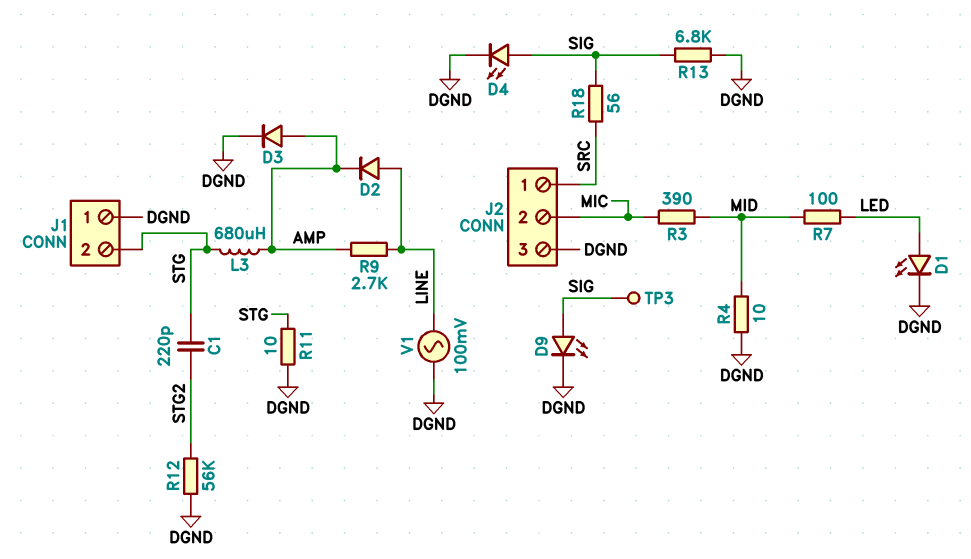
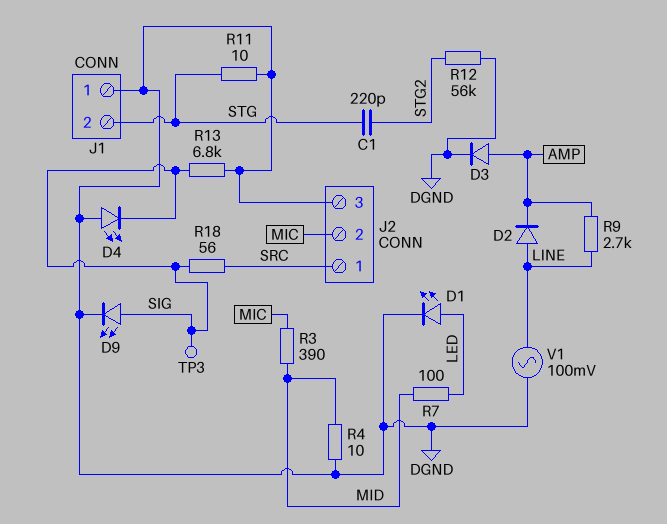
D4: LED (A SIG, K DGND) -> LED (A DGND, K SIG)
L3: 680uH (AMP, STG) -> none

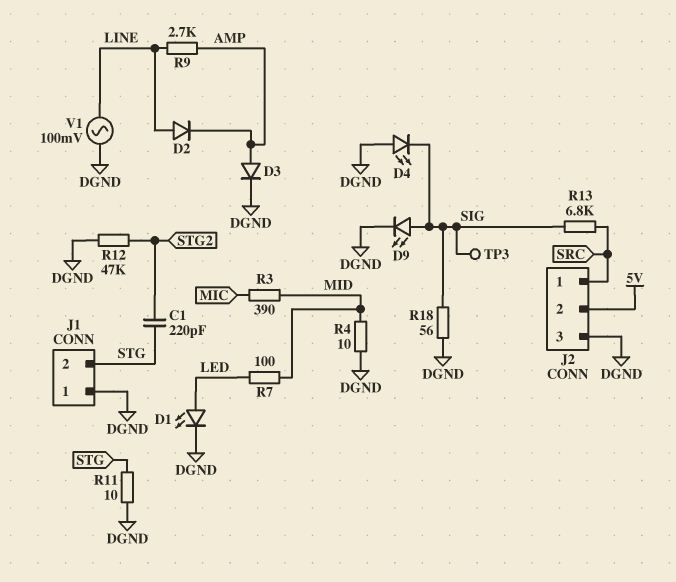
J2 pin 2: MIC -> 5V
R12: 56k (DGND, STG2) -> 47k (DGND, STG2)
R13: 6.8k (DGND, SIG) -> 6.8k (SIG, SRC)
R18: 56 (SIG, SRC) -> 56 (DGND, SIG)

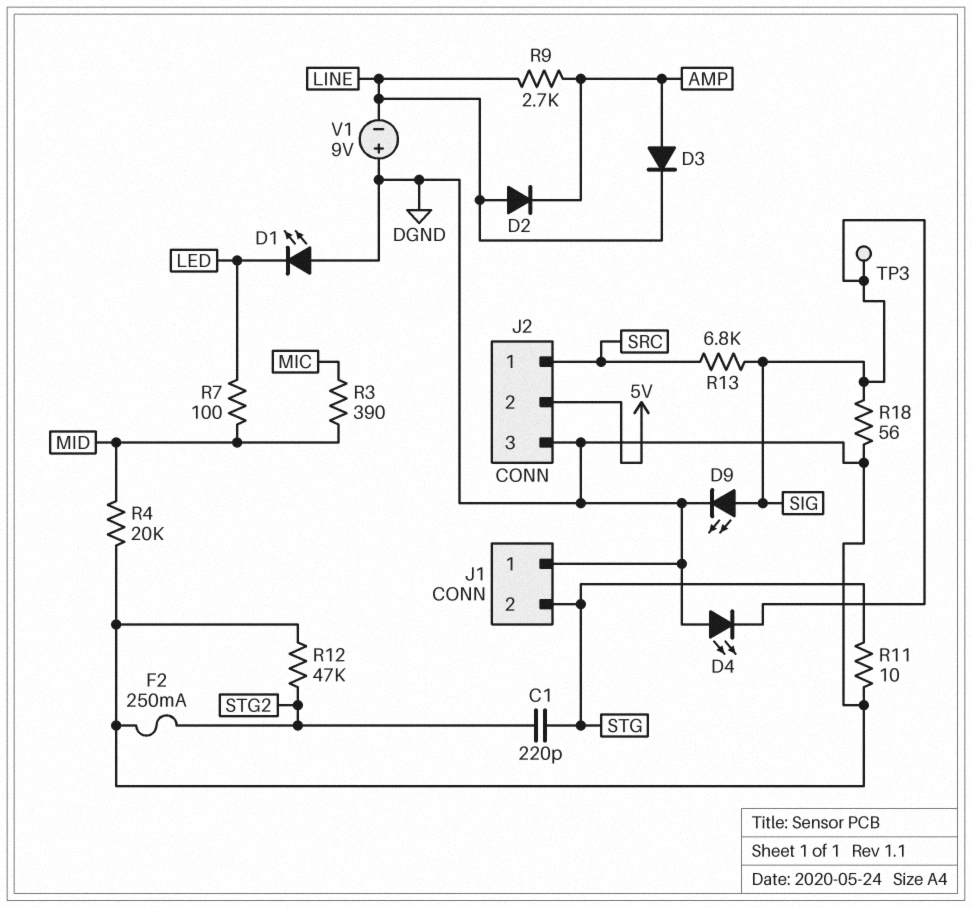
D1: LED (A LED, K DGND) -> LED (A DGND, K LED)
D3: diode (A AMP, K DGND) -> diode (A AMP, K LINE)
F2: none -> 250mA (DGND, STG2)
R4: 10 (DGND, MID) -> 20k (DGND, MID)
V1: AC 100mV (DGND, LINE) -> 9V (plus DGND, minus LINE)

